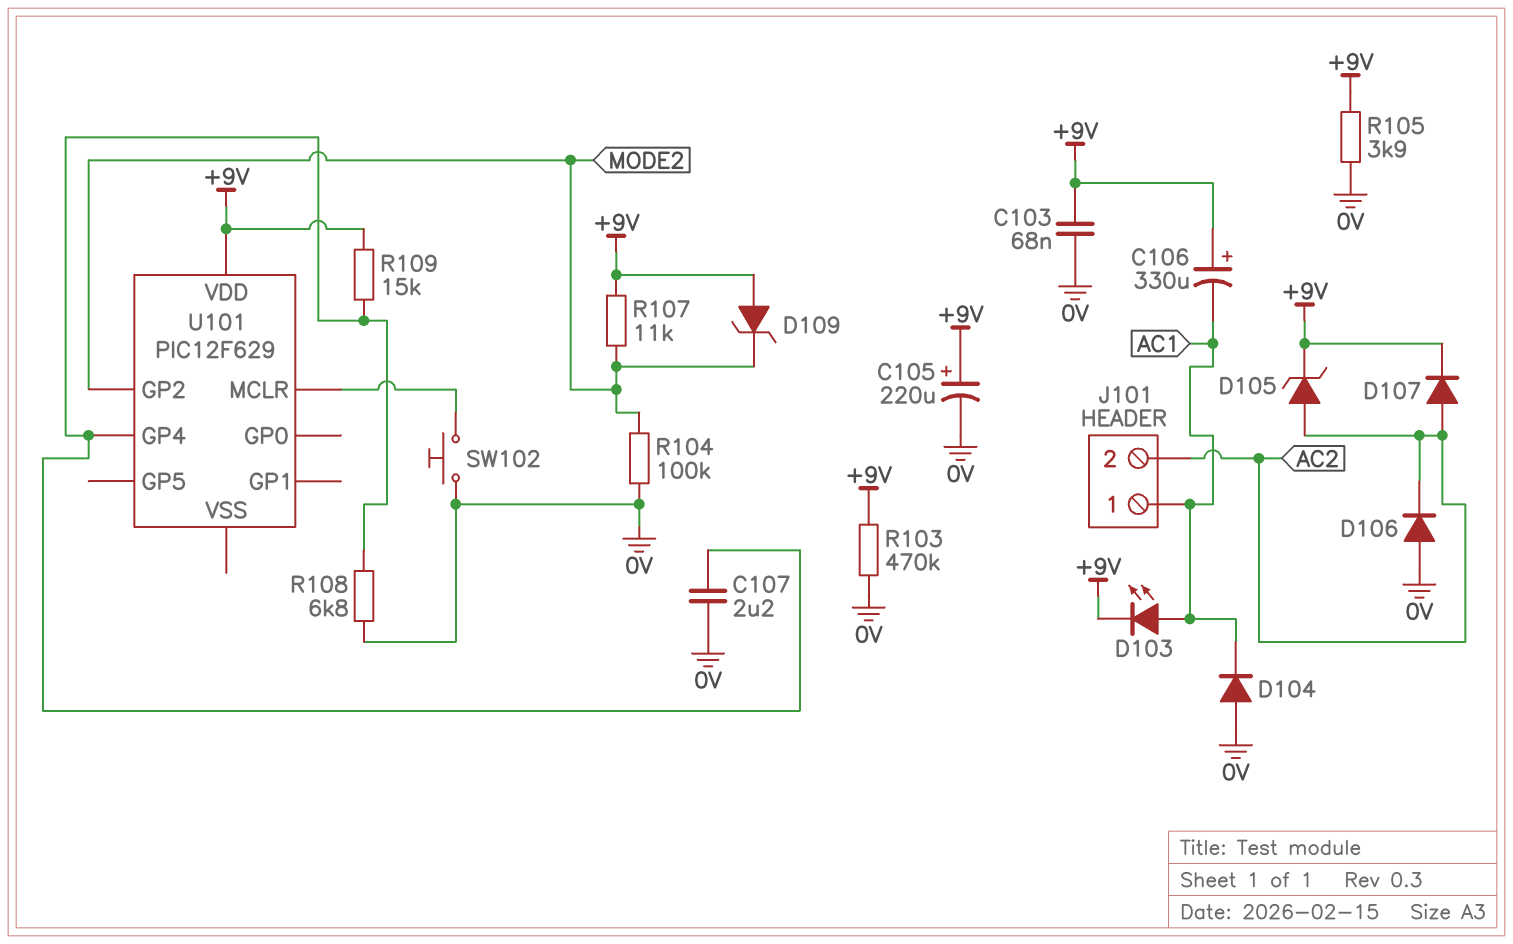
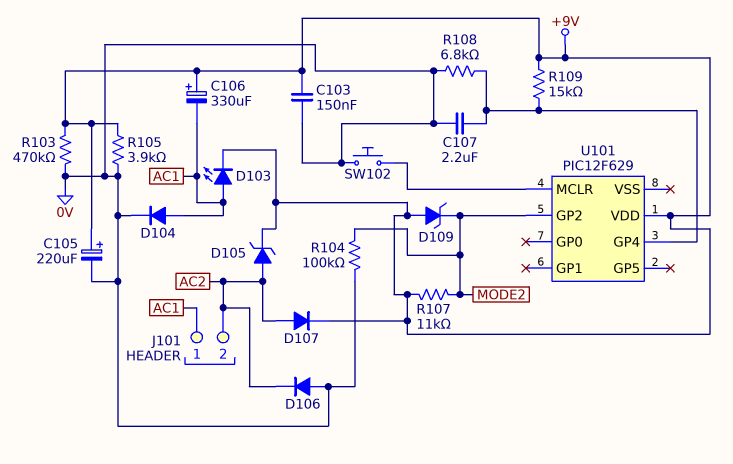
C103: 68nF (+9V, 0V) -> 150nF (+9V, 0V)
D104: diode (A 0V, K AC1) -> diode (A AC1, K 0V)

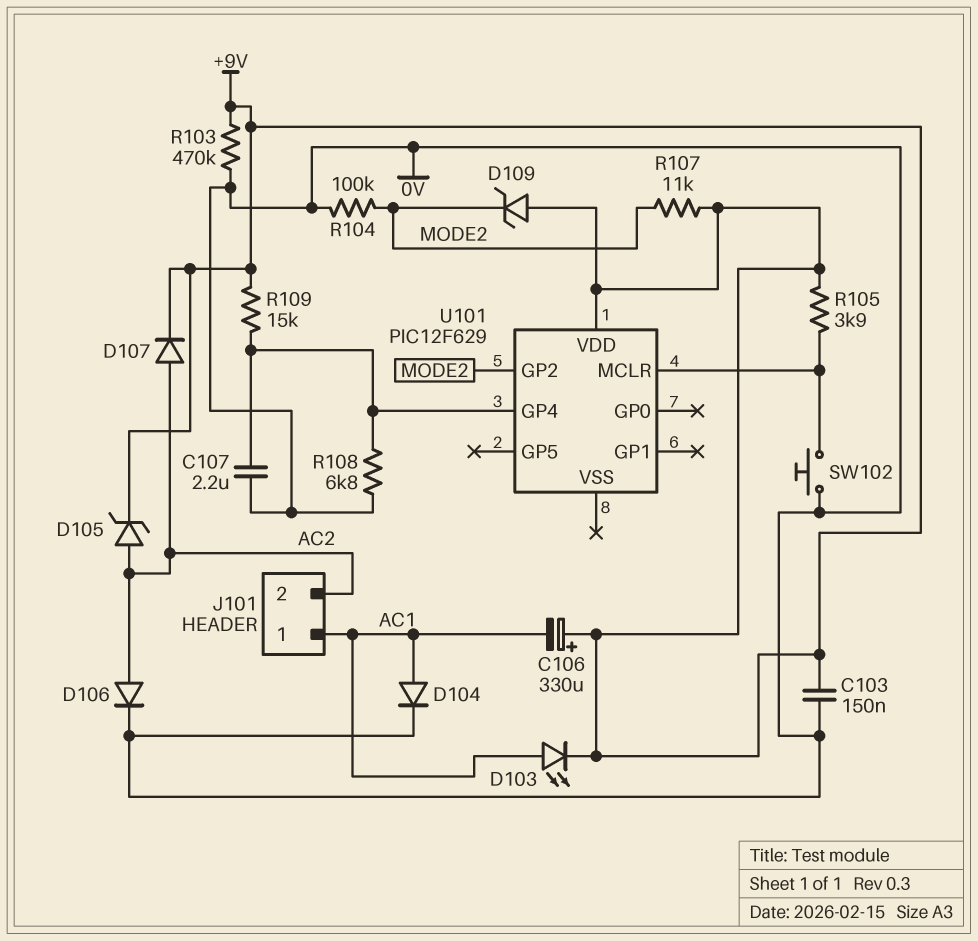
C105: 220uF (plus +9V, minus 0V) -> none
D106: diode (A 0V, K AC2) -> diode (A AC2, K 0V)
R105: 3.9k (+9V, 0V) -> 3.9k (+9V, U101/MCLR)

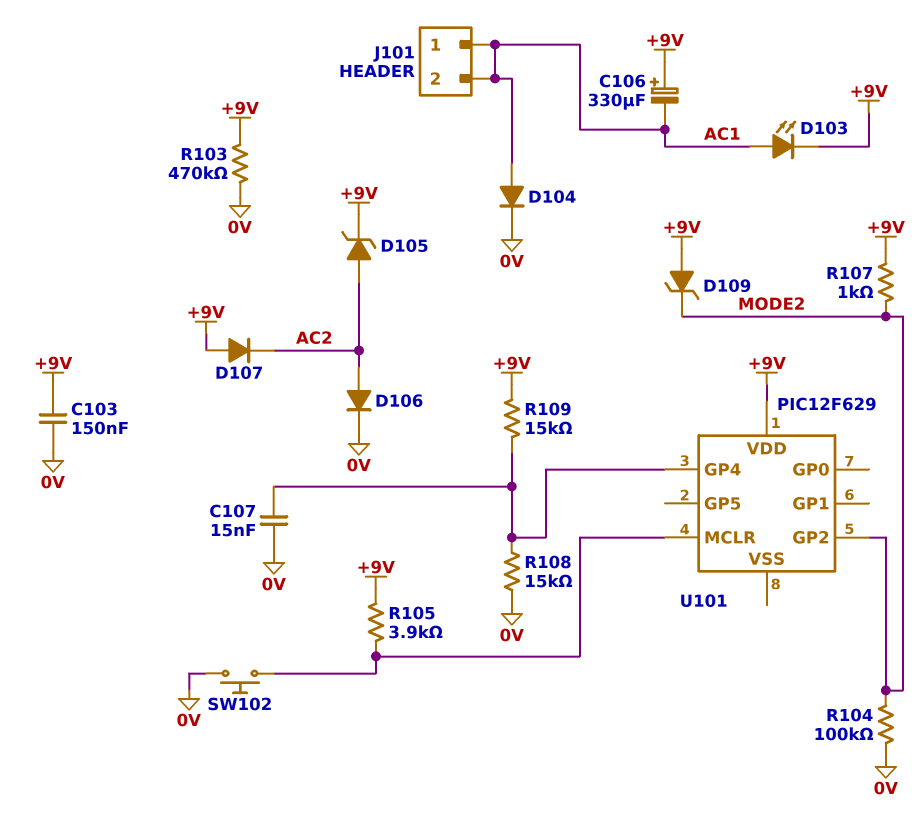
C107: 2.2uF (0V, U101/GP4) -> 15nF (0V, U101/GP4)
D107: diode (A AC2, K +9V) -> diode (A +9V, K AC2)
J101 pin 2: AC2 -> AC1
R107: 11k (+9V, MODE2) -> 1k (+9V, MODE2)
R108: 6.8k (0V, U101/GP4) -> 15k (0V, U101/GP4)

